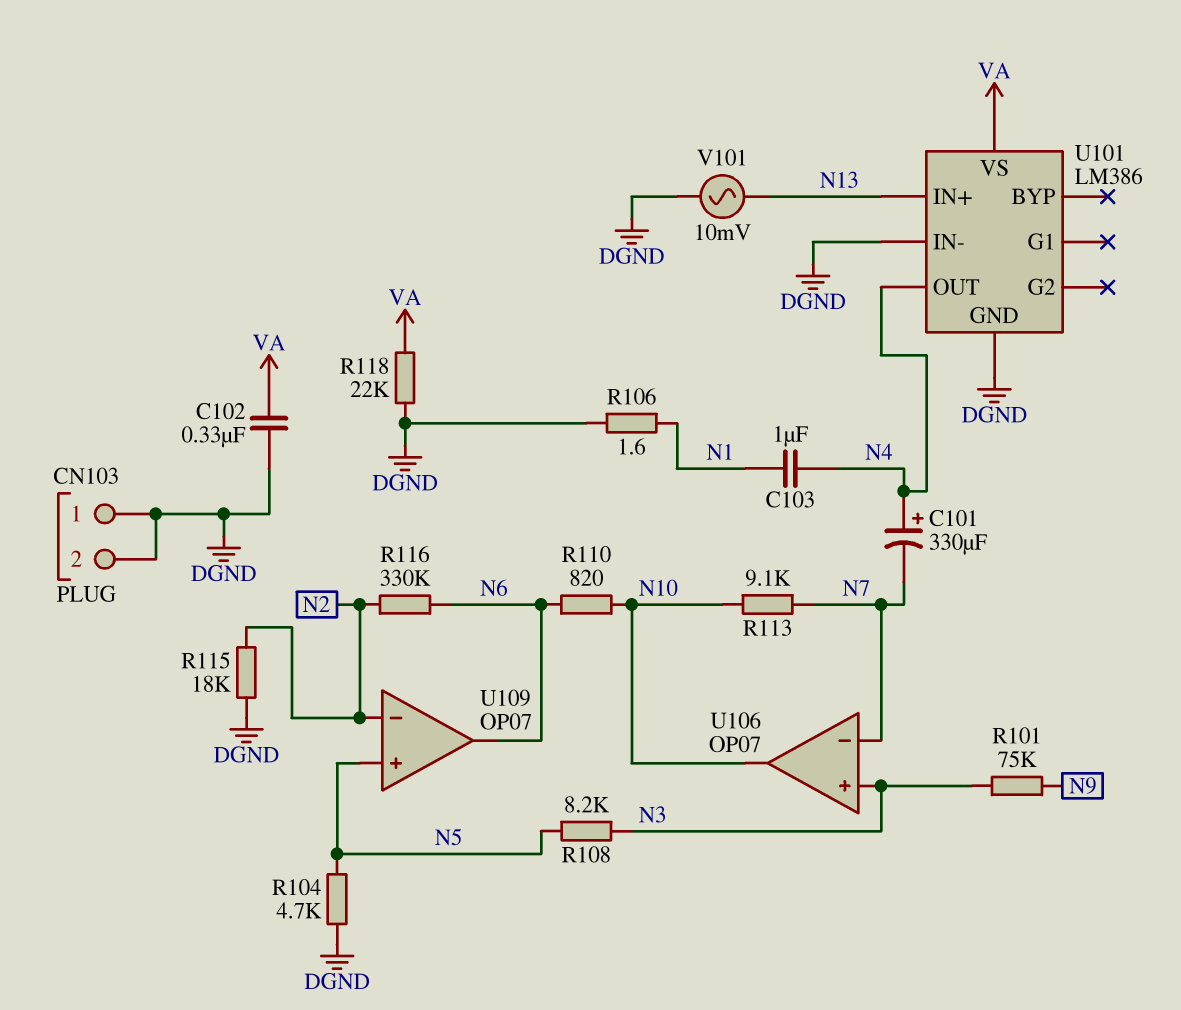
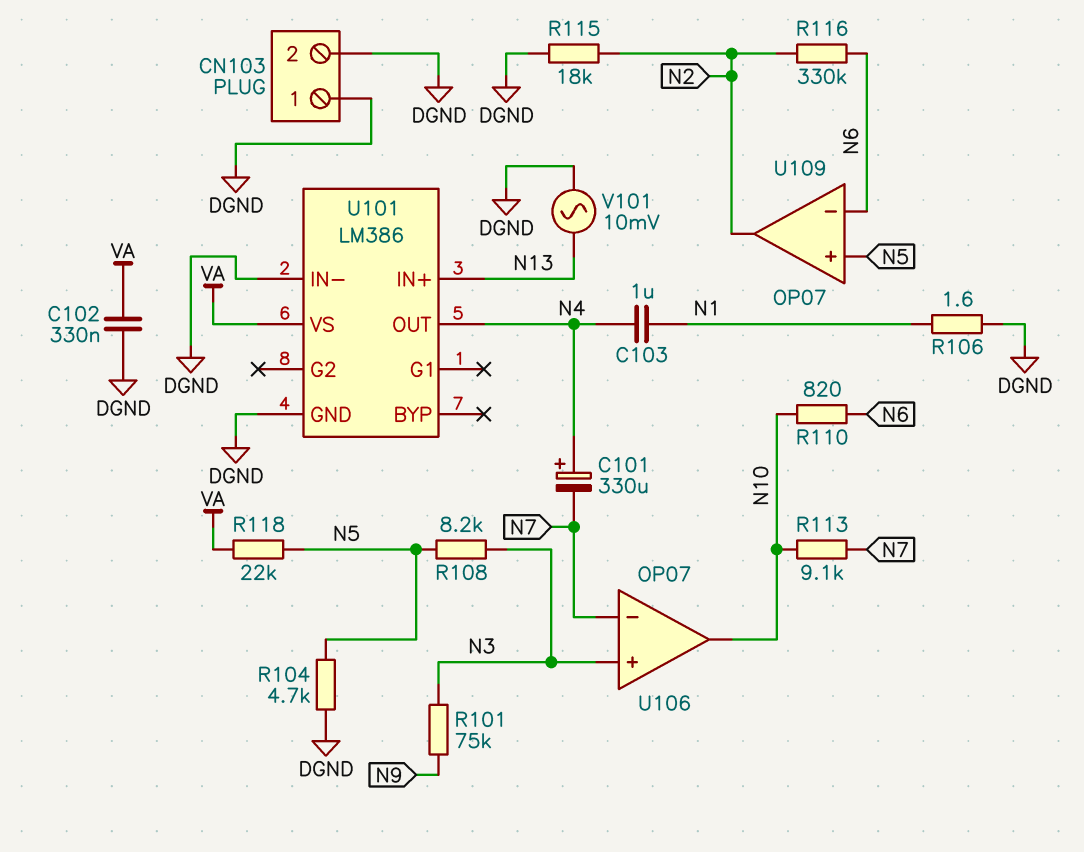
R118: 22k (DGND, VA) -> 22k (N5, VA)
U109 pin in-: N2 -> N6
U109 pin out: N6 -> N2

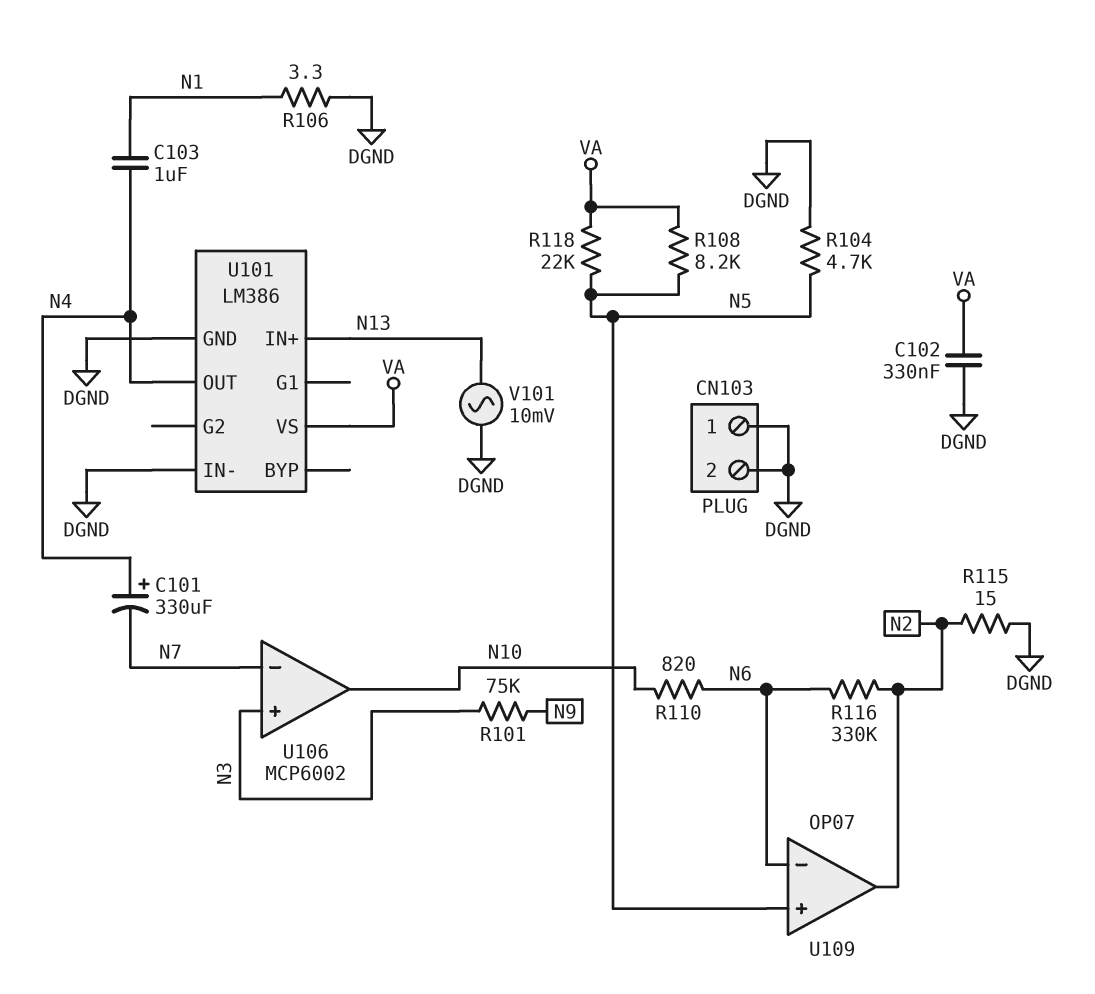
R106: 1.6 (DGND, N1) -> 3.3 (DGND, N1)
R108: 8.2k (N3, N5) -> 8.2k (N5, VA)
R113: 9.1k (N7, N10) -> none
R115: 18k (DGND, N2) -> 15 (DGND, N2)
U106: OP07 -> MCP6002

